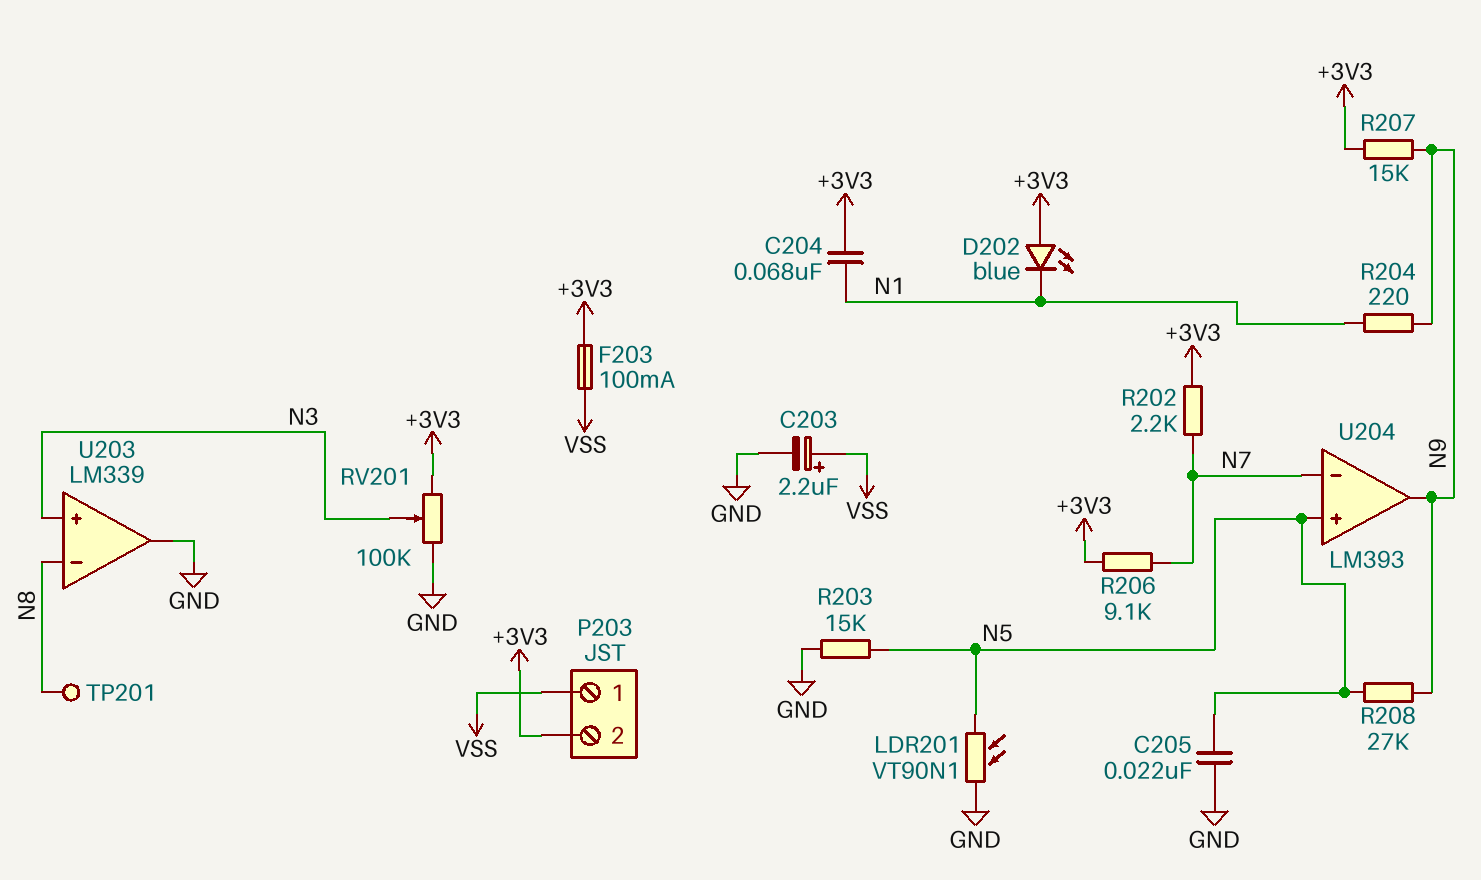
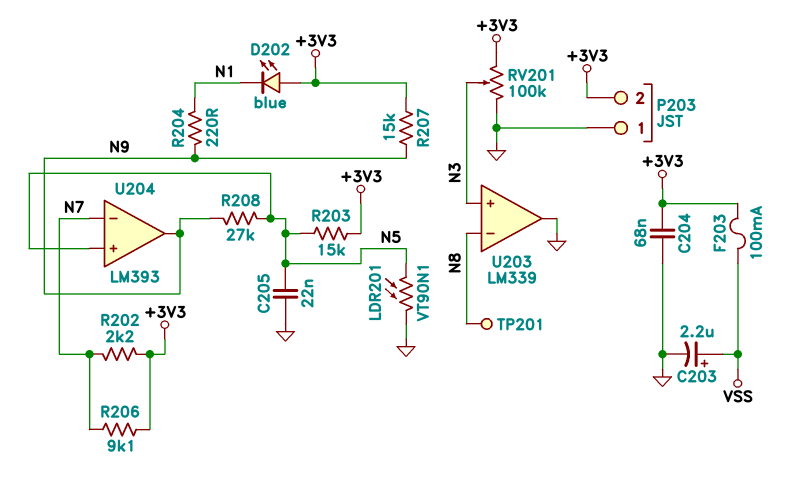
C204: 68nF (+3V3, N1) -> 68nF (+3V3, GND)
P203 pin 1: VSS -> GND
R203: 15k (GND, N5) -> 15k (+3V3, N5)

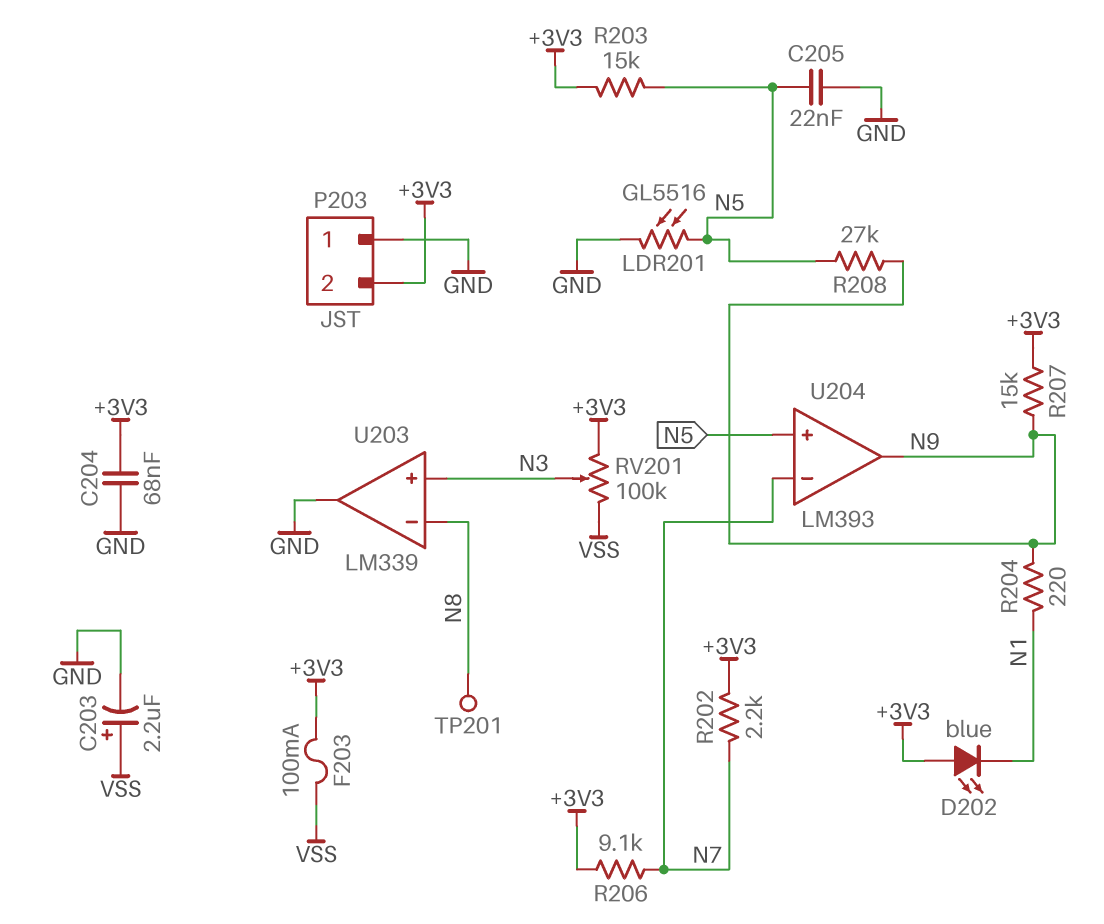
LDR201: VT90N1 (GND, N5) -> GL5516 (GND, N5)
RV201: 100k (+3V3, GND, wiper N3) -> 100k (+3V3, VSS, wiper N3)

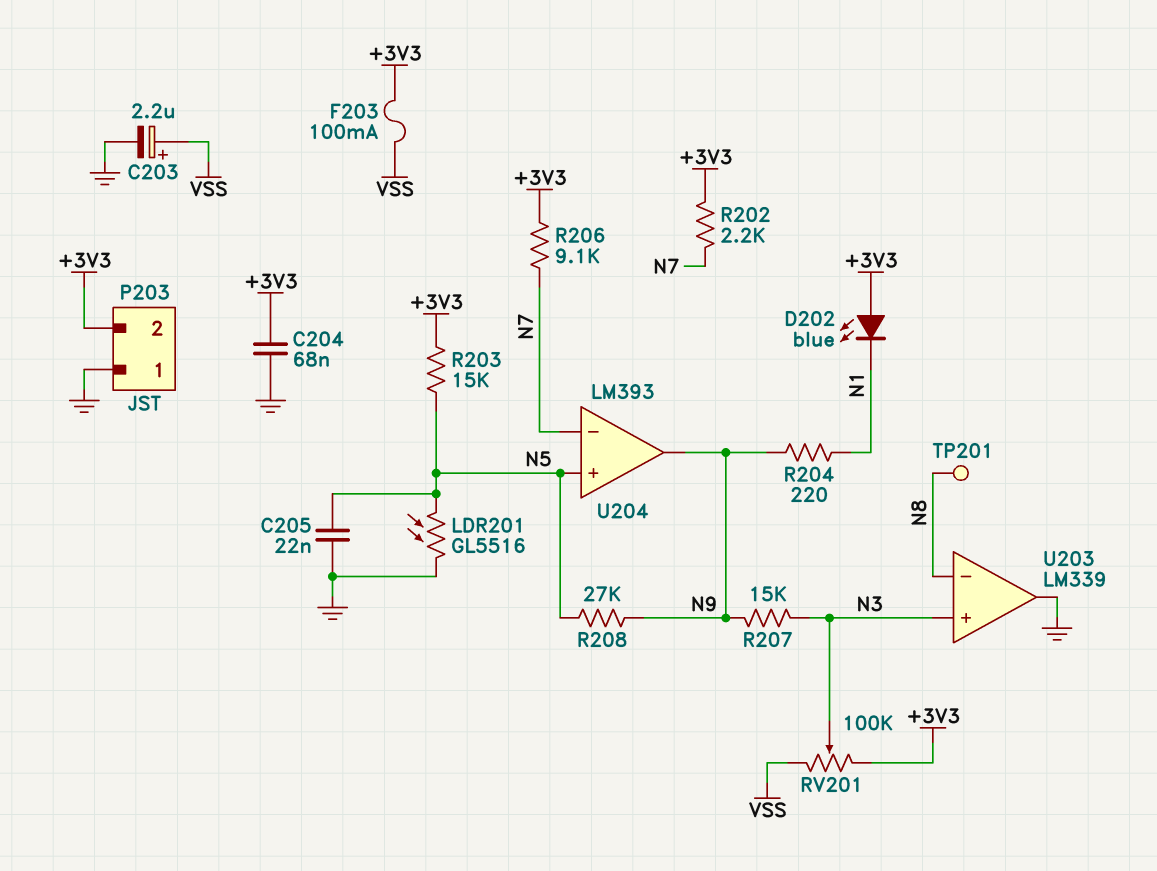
R207: 15k (+3V3, N9) -> 15k (N3, N9)

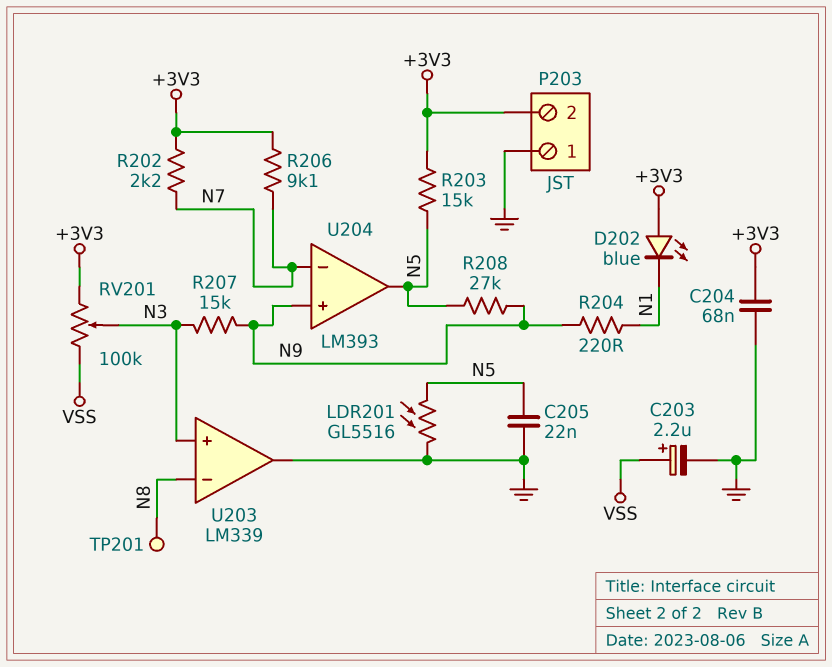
F203: 100mA (+3V3, VSS) -> none
U204 pin in+: N5 -> N9
U204 pin out: N9 -> N5

